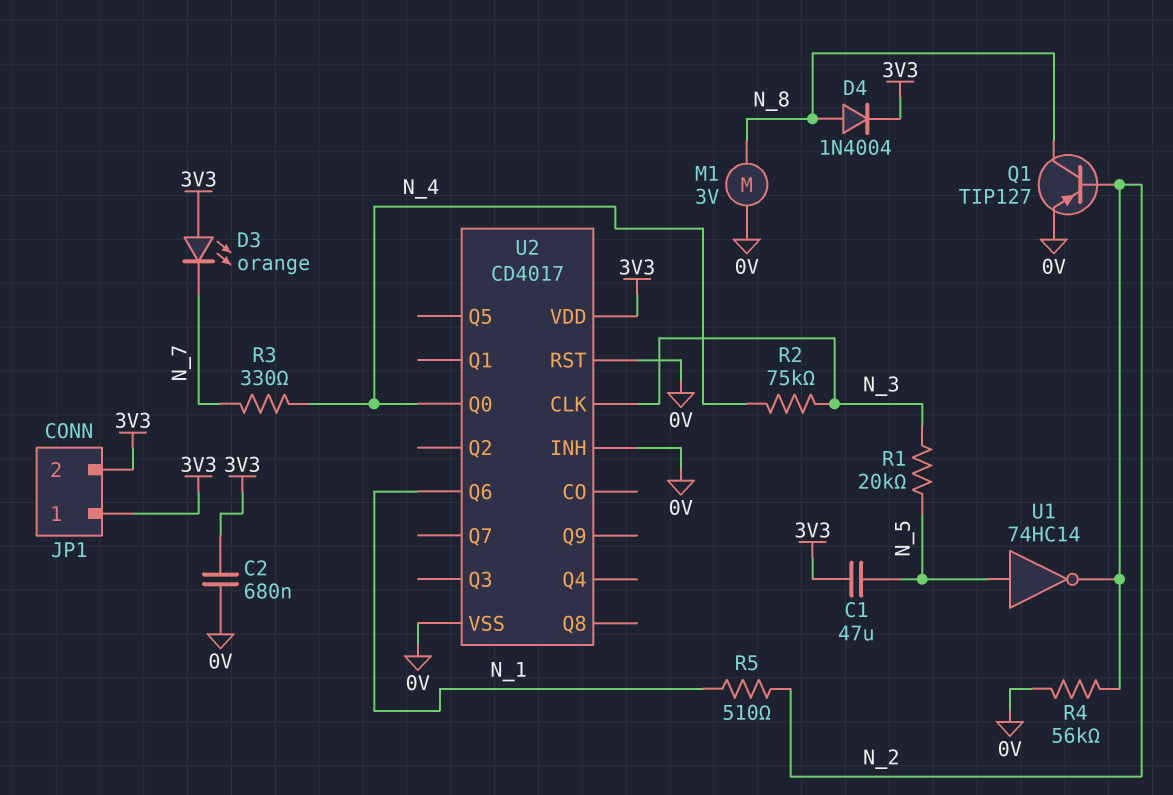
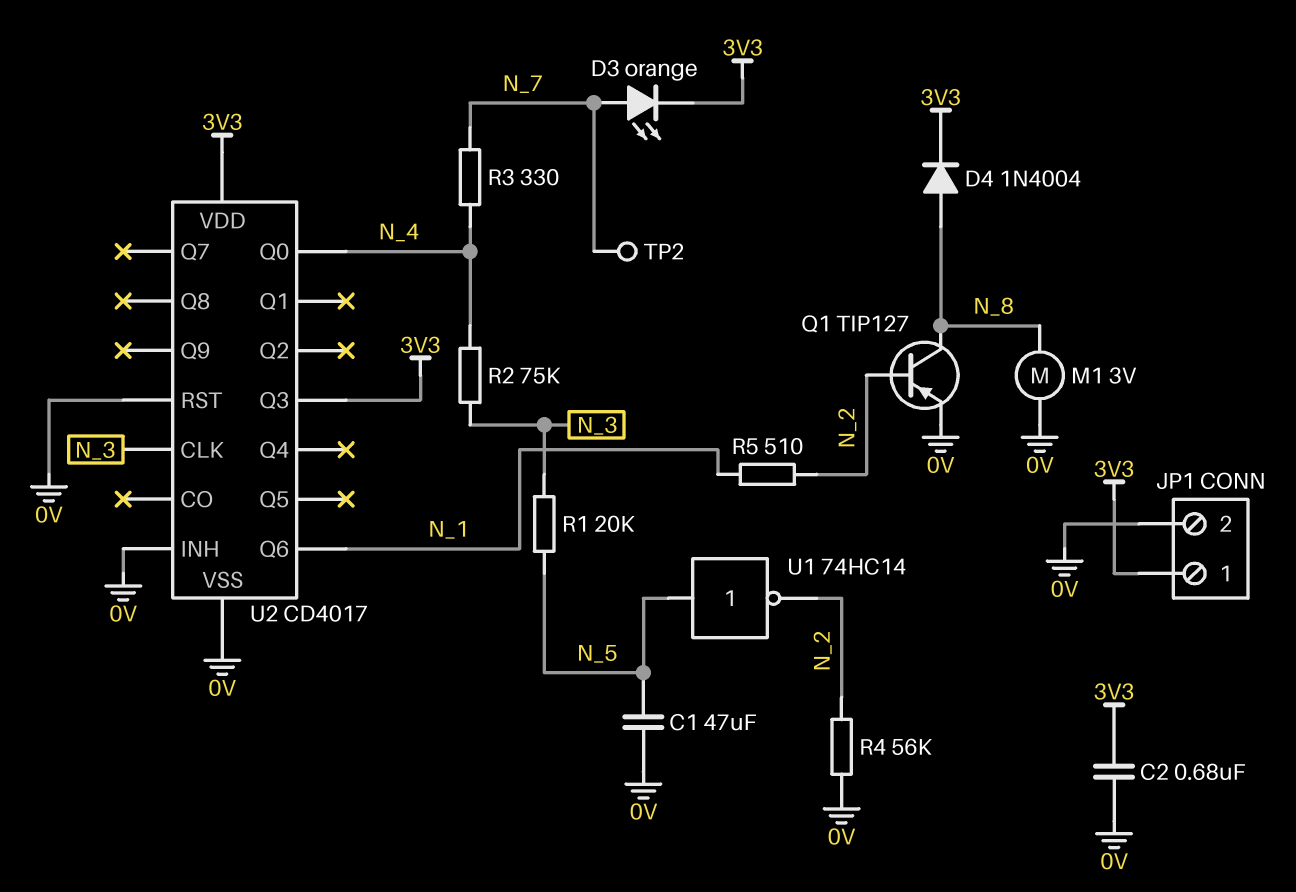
C1: 47uF (3V3, N_5) -> 47uF (0V, N_5)
D3: LED orange (A 3V3, K N_7) -> LED orange (A N_7, K 3V3)
JP1 pin 2: 3V3 -> 0V
TP2: none -> test point (N_7)
U2 pin Q3: none -> 3V3

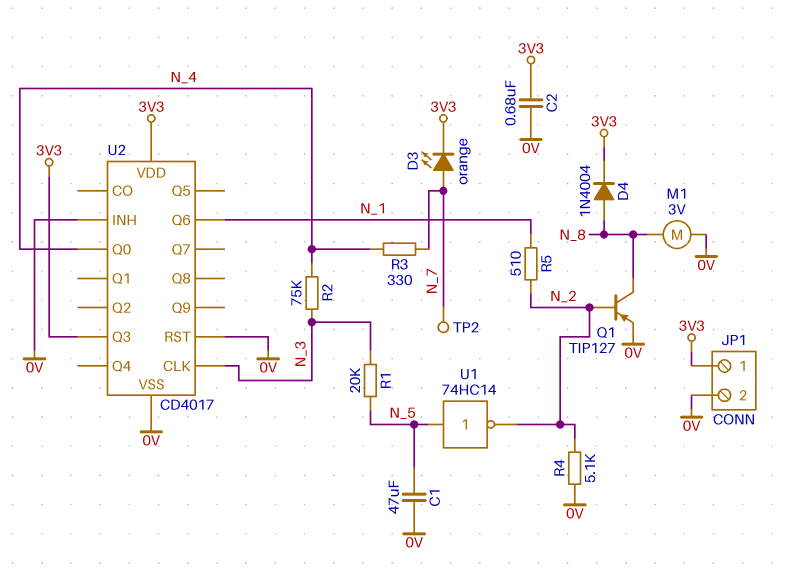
R4: 56k (0V, N_2) -> 5.1k (0V, N_2)

